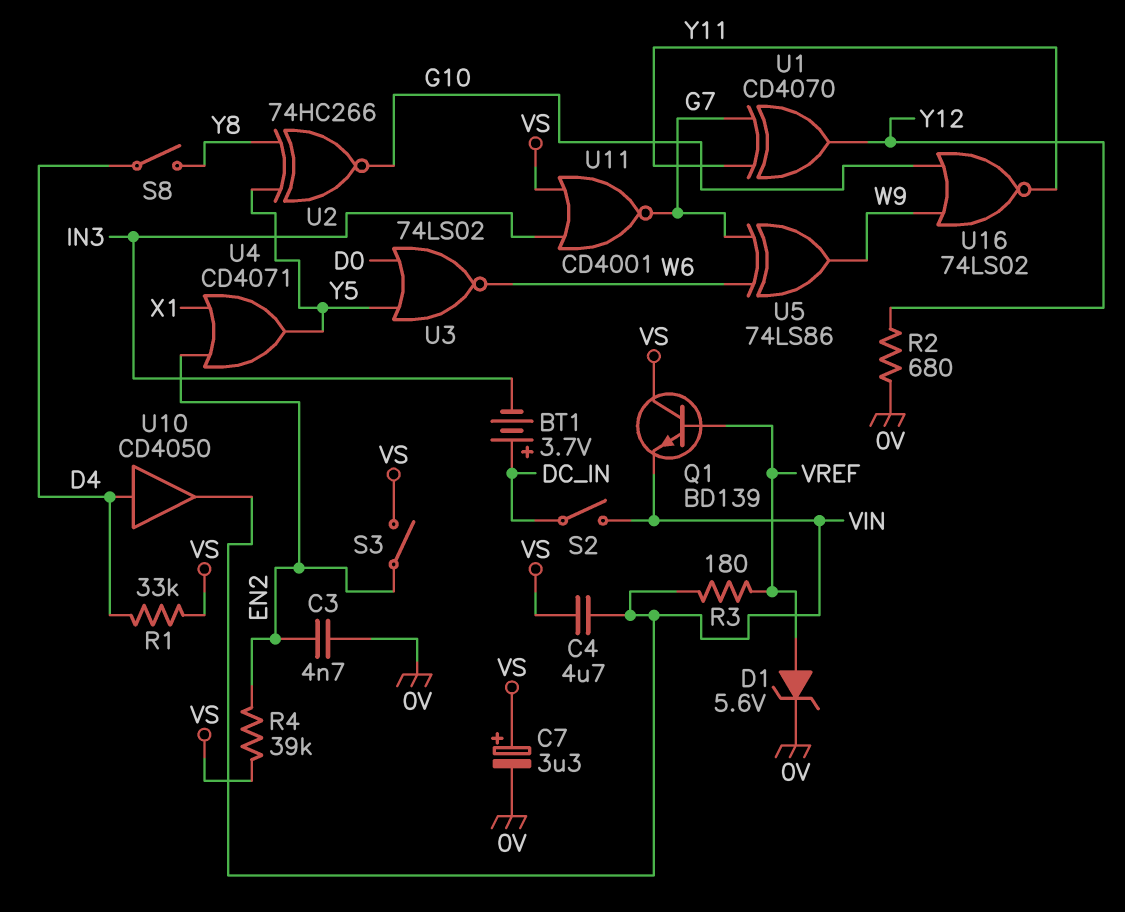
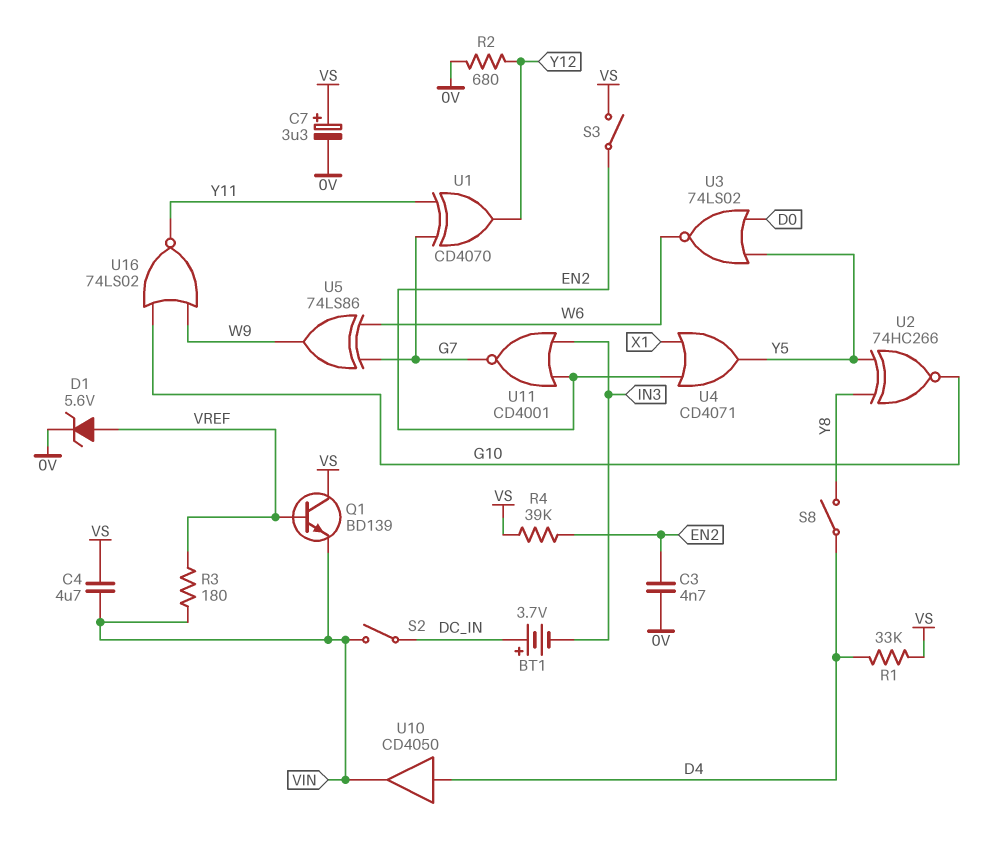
U11: NOR CD4001 (in IN3, in VS, out G7) -> NOR CD4001 (in EN2, in IN3, out G7)

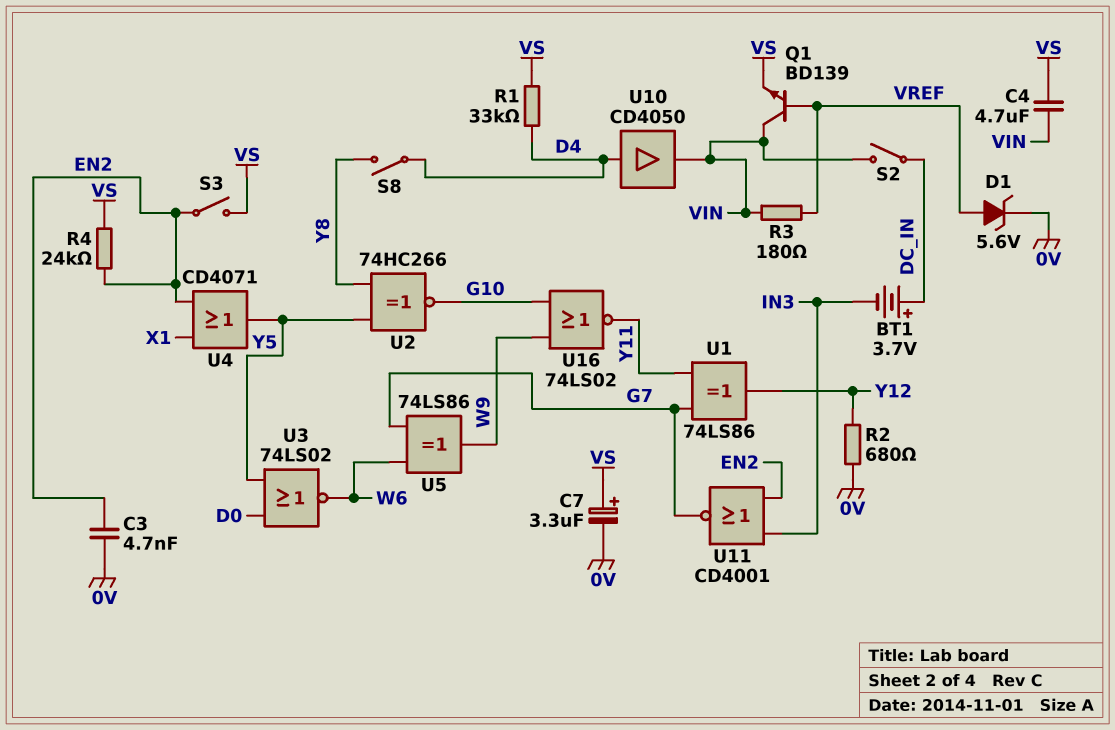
Q1: NPN BD139 (B VREF, C VS, E VIN) -> NPN BD139 (B VREF, C VIN, E VS)
R4: 39k (EN2, VS) -> 24k (EN2, VS)
U1: XOR CD4070 (in G7, in Y11, out Y12) -> XOR 74LS86 (in G7, in Y11, out Y12)

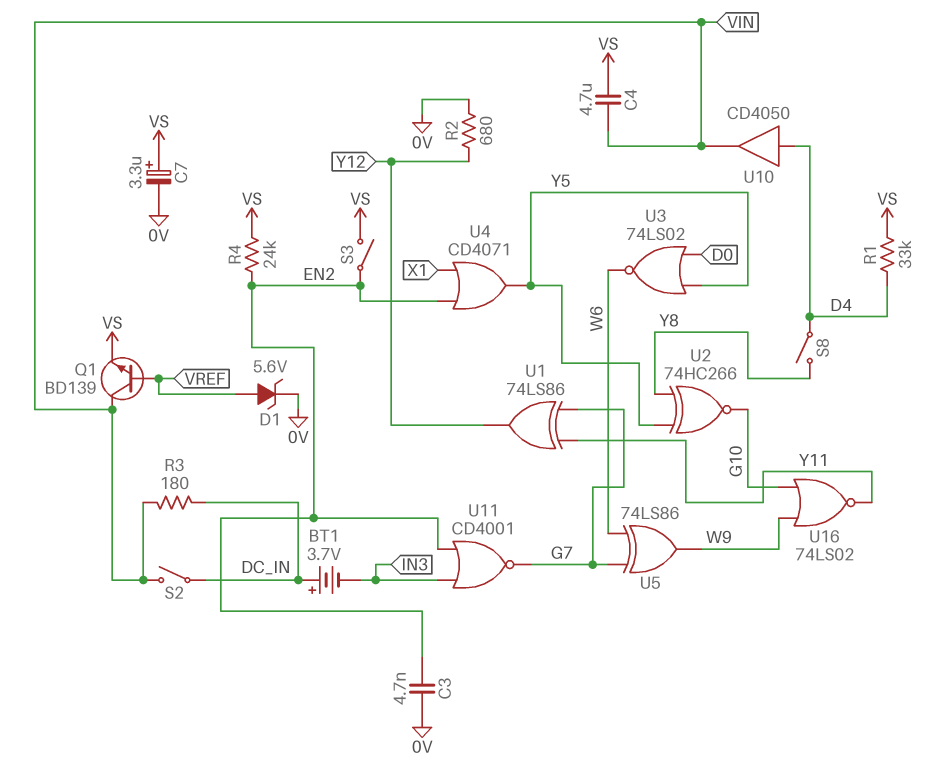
R3: 180 (VIN, VREF) -> 180 (DC_IN, VIN)

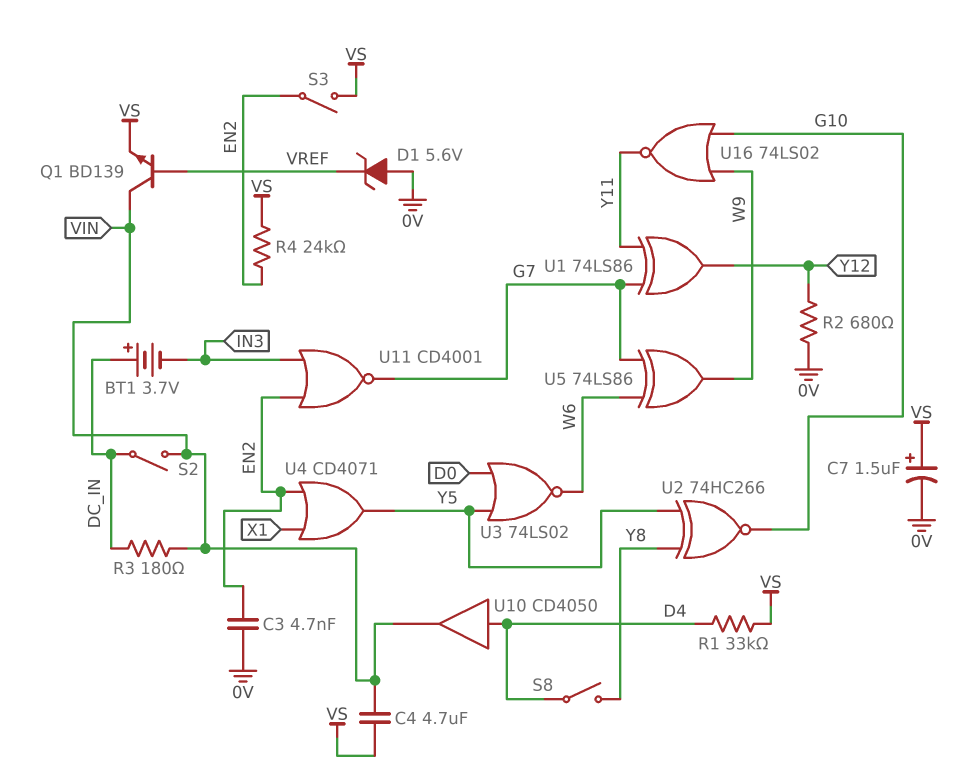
C7: 3.3uF (plus VS, minus 0V) -> 1.5uF (plus VS, minus 0V)
D1: zener 5.6V (A VREF, K 0V) -> zener 5.6V (A 0V, K VREF)

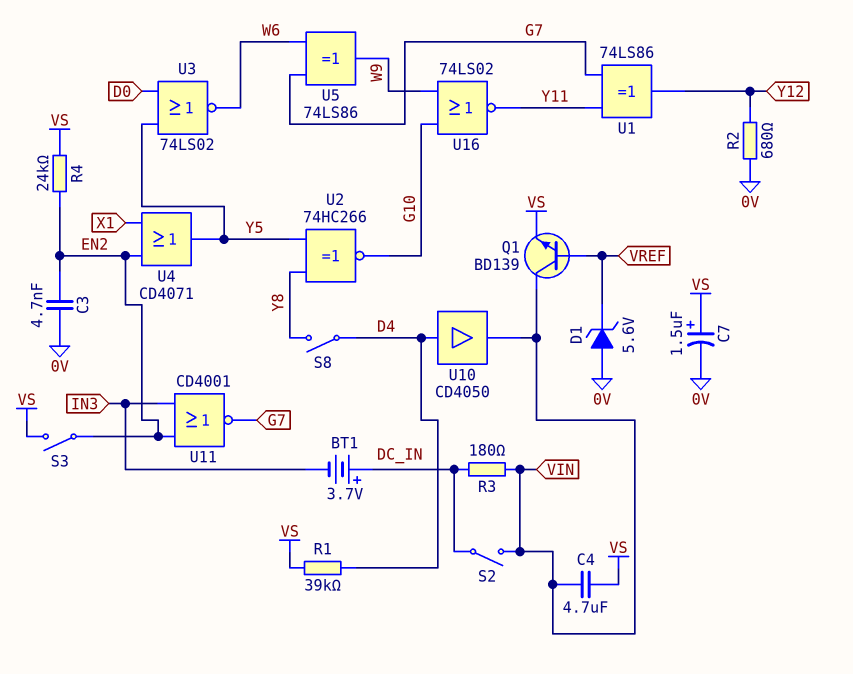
R1: 33k (D4, VS) -> 39k (D4, VS)

